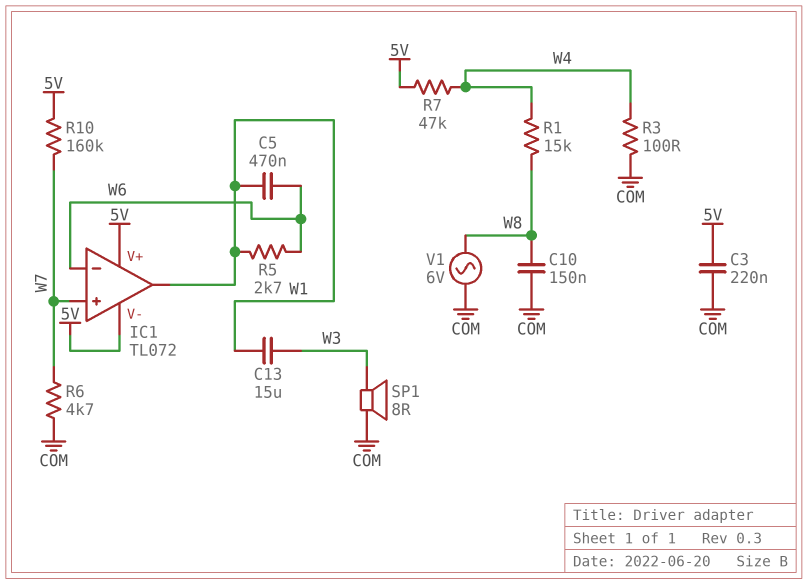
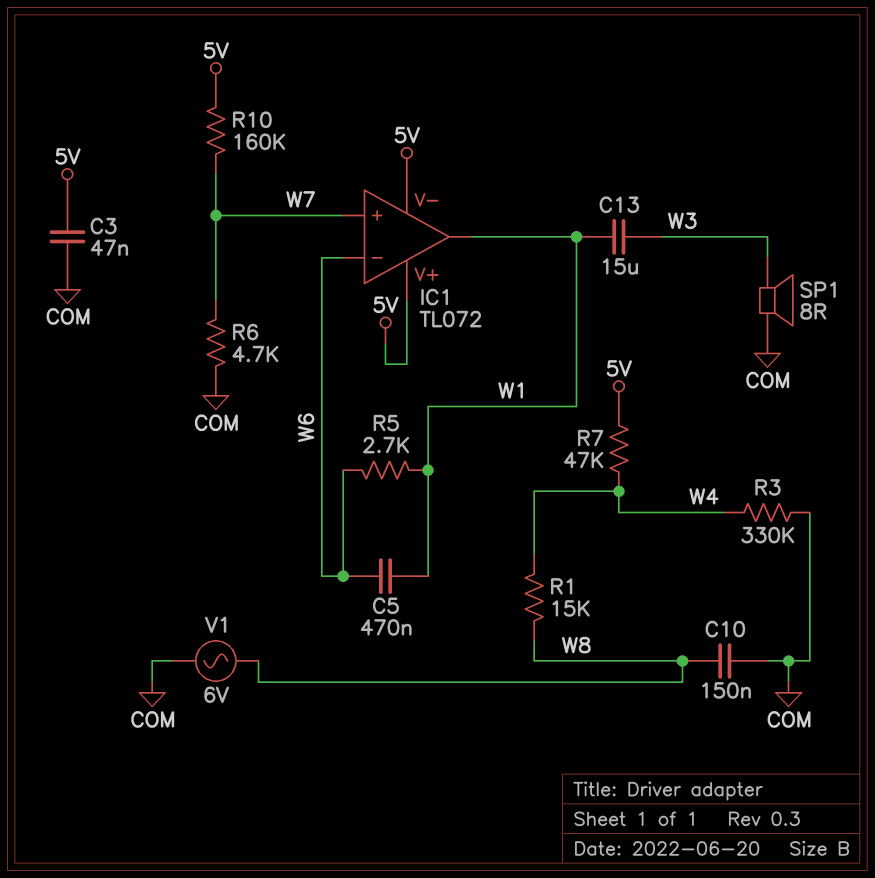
C3: 220nF (5V, COM) -> 47nF (5V, COM)
R3: 100 (COM, W4) -> 330k (COM, W4)

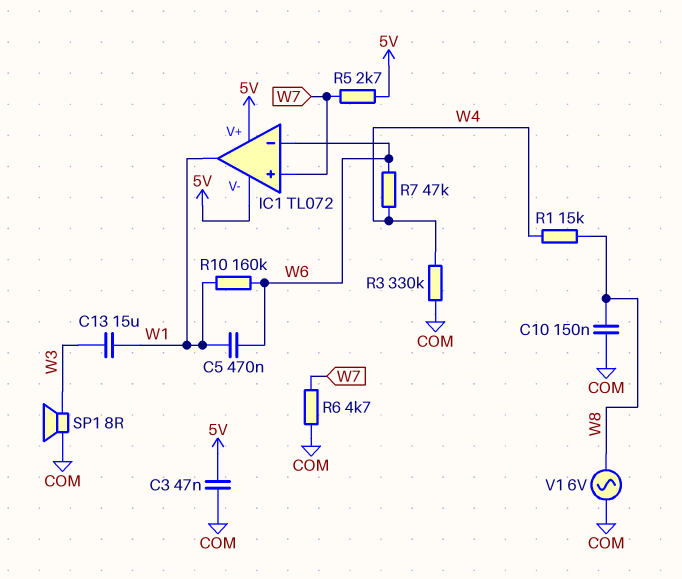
R5: 2.7k (W1, W6) -> 2.7k (5V, W7)
R7: 47k (5V, W4) -> 47k (W4, W6)
R10: 160k (5V, W7) -> 160k (W1, W6)

